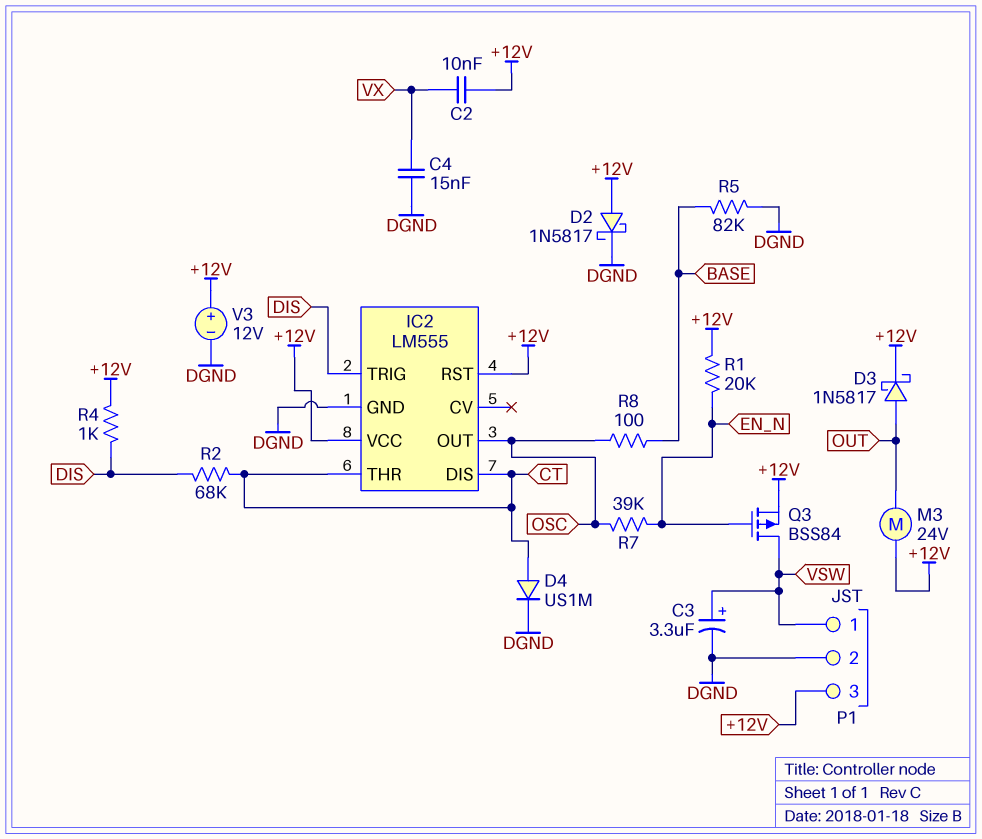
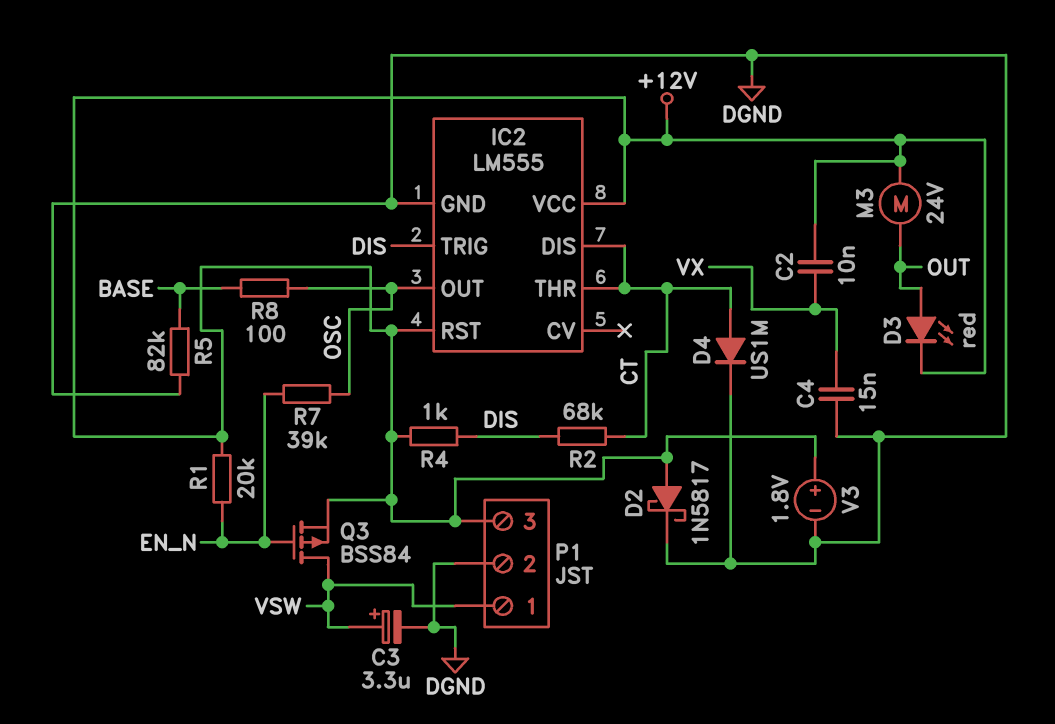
D3: schottky 1N5817 (A OUT, K +12V) -> LED red (A OUT, K +12V)
V3: 12V (plus +12V, minus DGND) -> 1.8V (plus +12V, minus DGND)

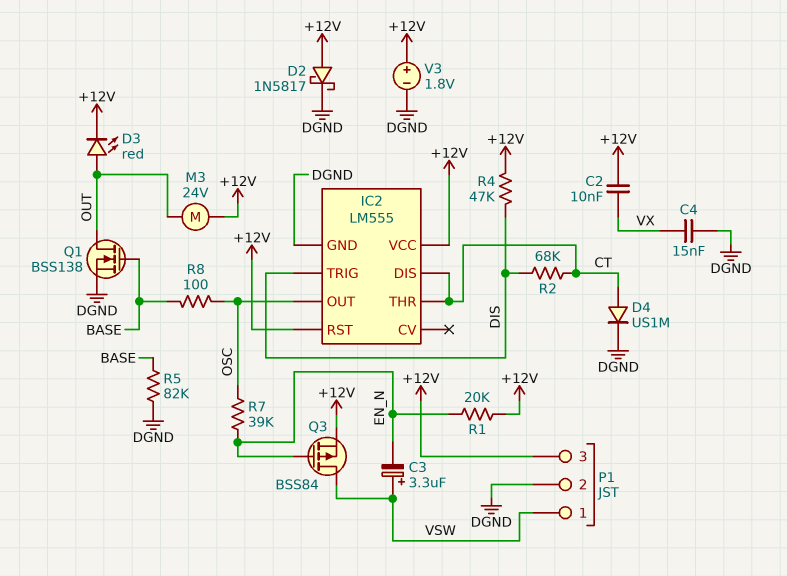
C3: 3.3uF (plus VSW, minus DGND) -> 3.3uF (plus VSW, minus EN_N)
Q1: none -> NMOS BSS138 (G BASE, D OUT, S DGND)
R4: 1k (+12V, DIS) -> 47k (+12V, DIS)

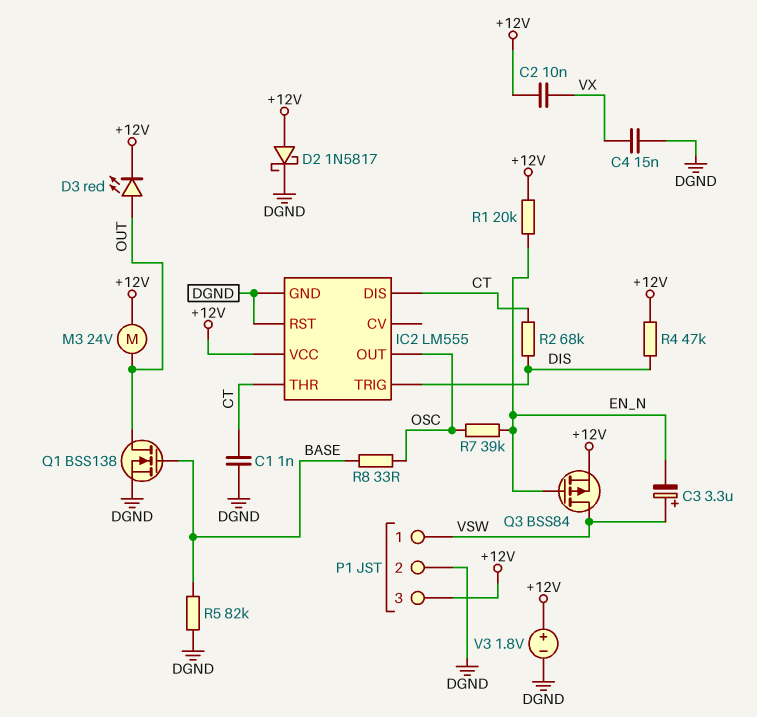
C1: none -> 1nF (CT, DGND)
D4: diode US1M (A CT, K DGND) -> none
IC2 pin RST: +12V -> DGND
R8: 100 (BASE, OSC) -> 33 (BASE, OSC)

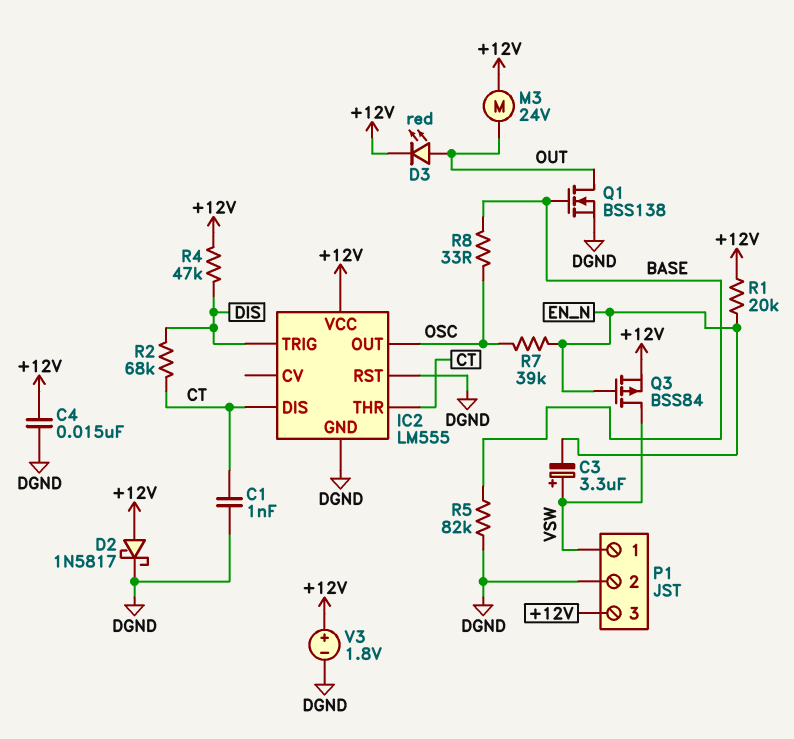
C2: 10nF (+12V, VX) -> none
C4: 15nF (DGND, VX) -> 15nF (+12V, DGND)

